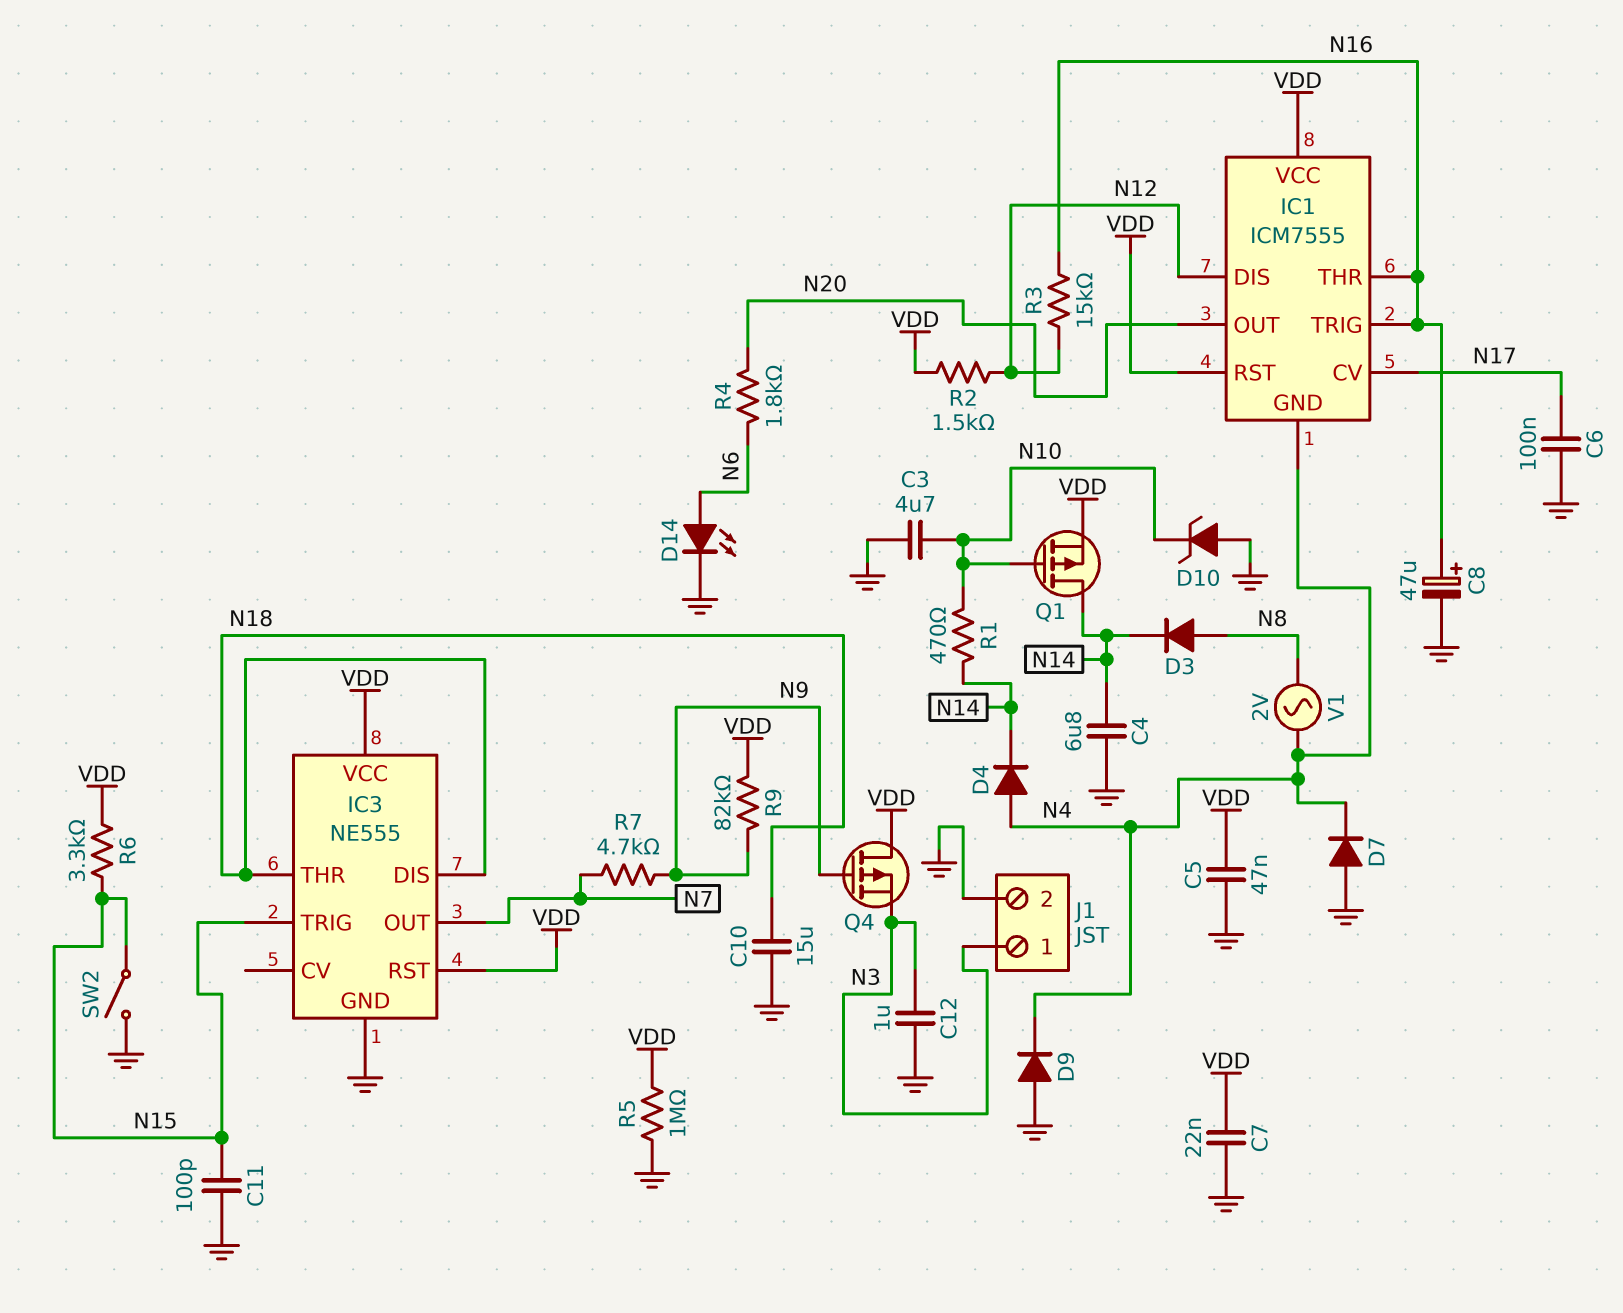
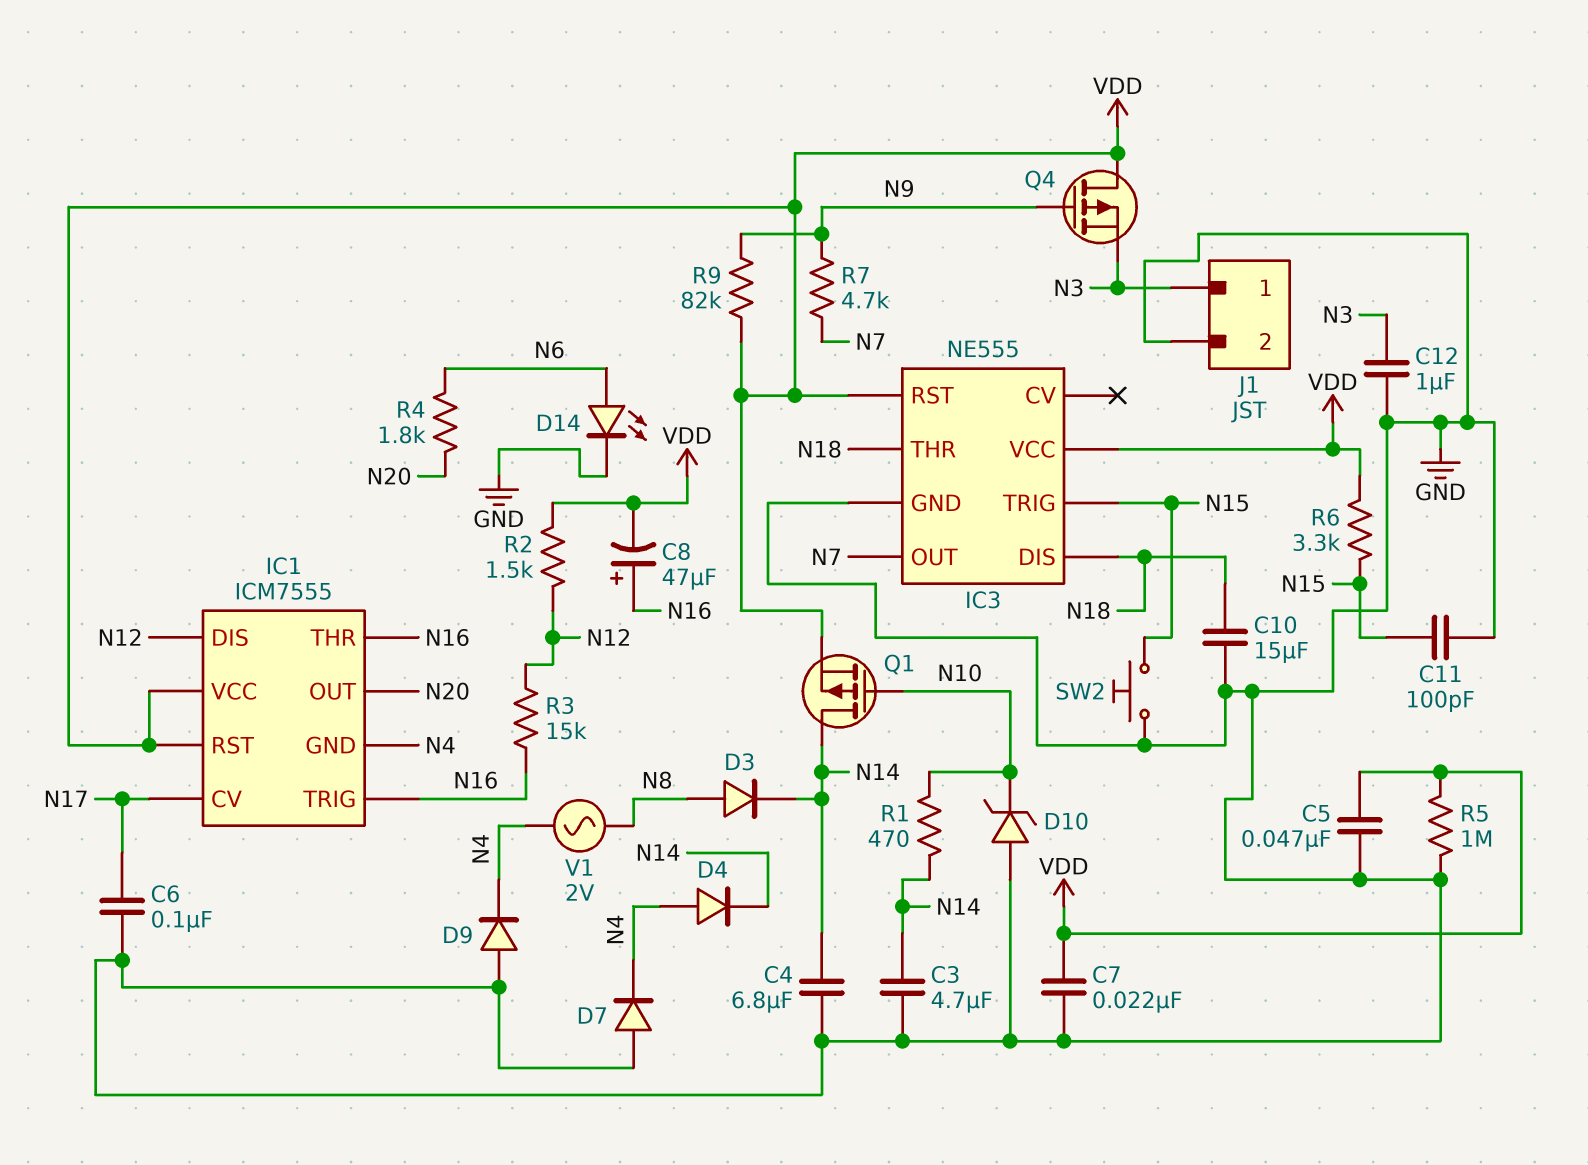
C3: 4.7uF (GND, N10) -> 4.7uF (GND, N14)
C8: 47uF (plus N16, minus GND) -> 47uF (plus N16, minus VDD)
SW2: switch (GND, N15) -> button (GND, N15)

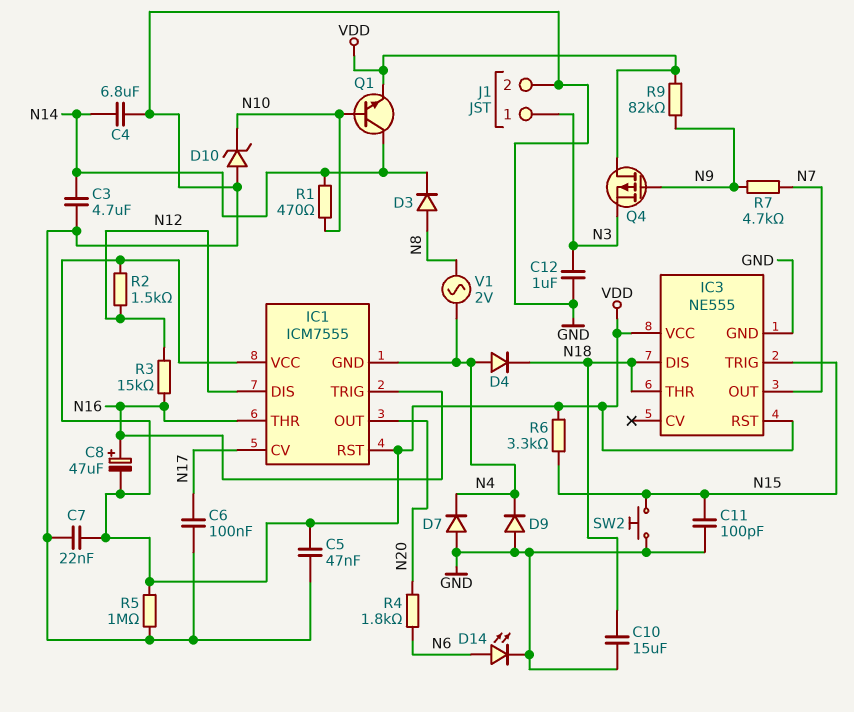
D4: diode (A N4, K N14) -> diode (A N4, K N18)
Q1: PMOS (G N10, D N14, S VDD) -> NPN (B N10, C N14, E VDD)

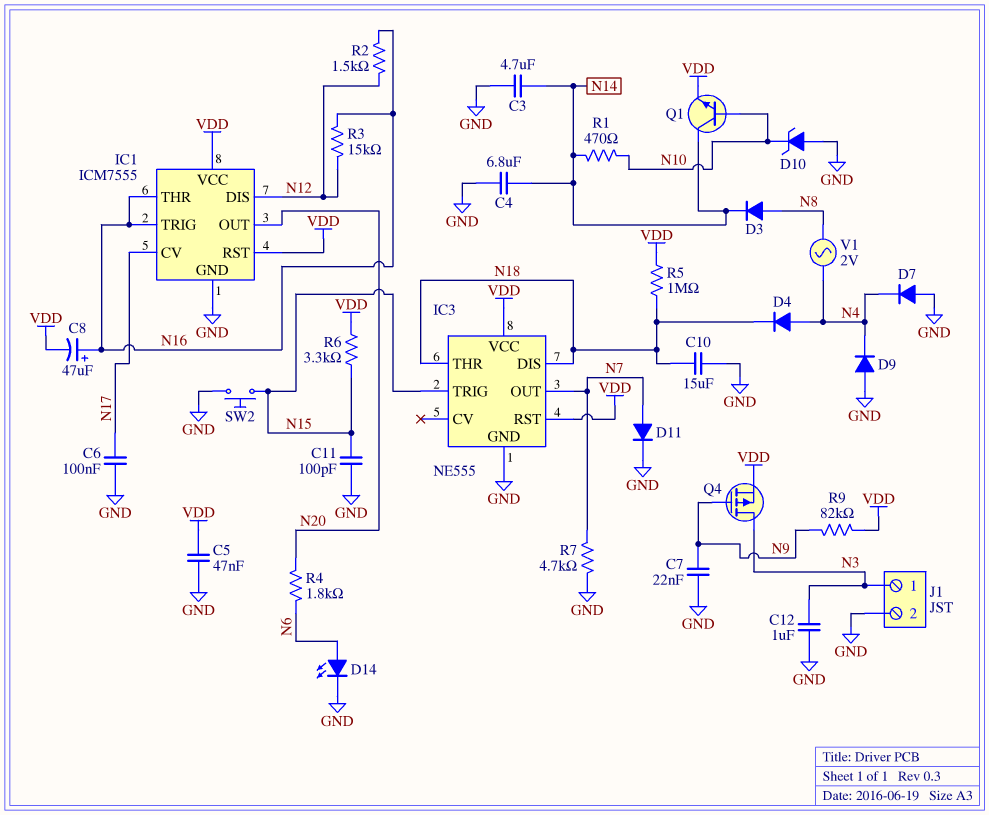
C7: 22nF (GND, VDD) -> 22nF (GND, N9)
D11: none -> diode (A N7, K GND)
IC1 pin GND: N4 -> GND
Q4: PMOS (G N9, D VDD, S N3) -> PMOS (G N9, D N3, S VDD)
R2: 1.5k (N12, VDD) -> 1.5k (N12, N16)
R5: 1M (GND, VDD) -> 1M (N18, VDD)
R7: 4.7k (N7, N9) -> 4.7k (GND, N7)

